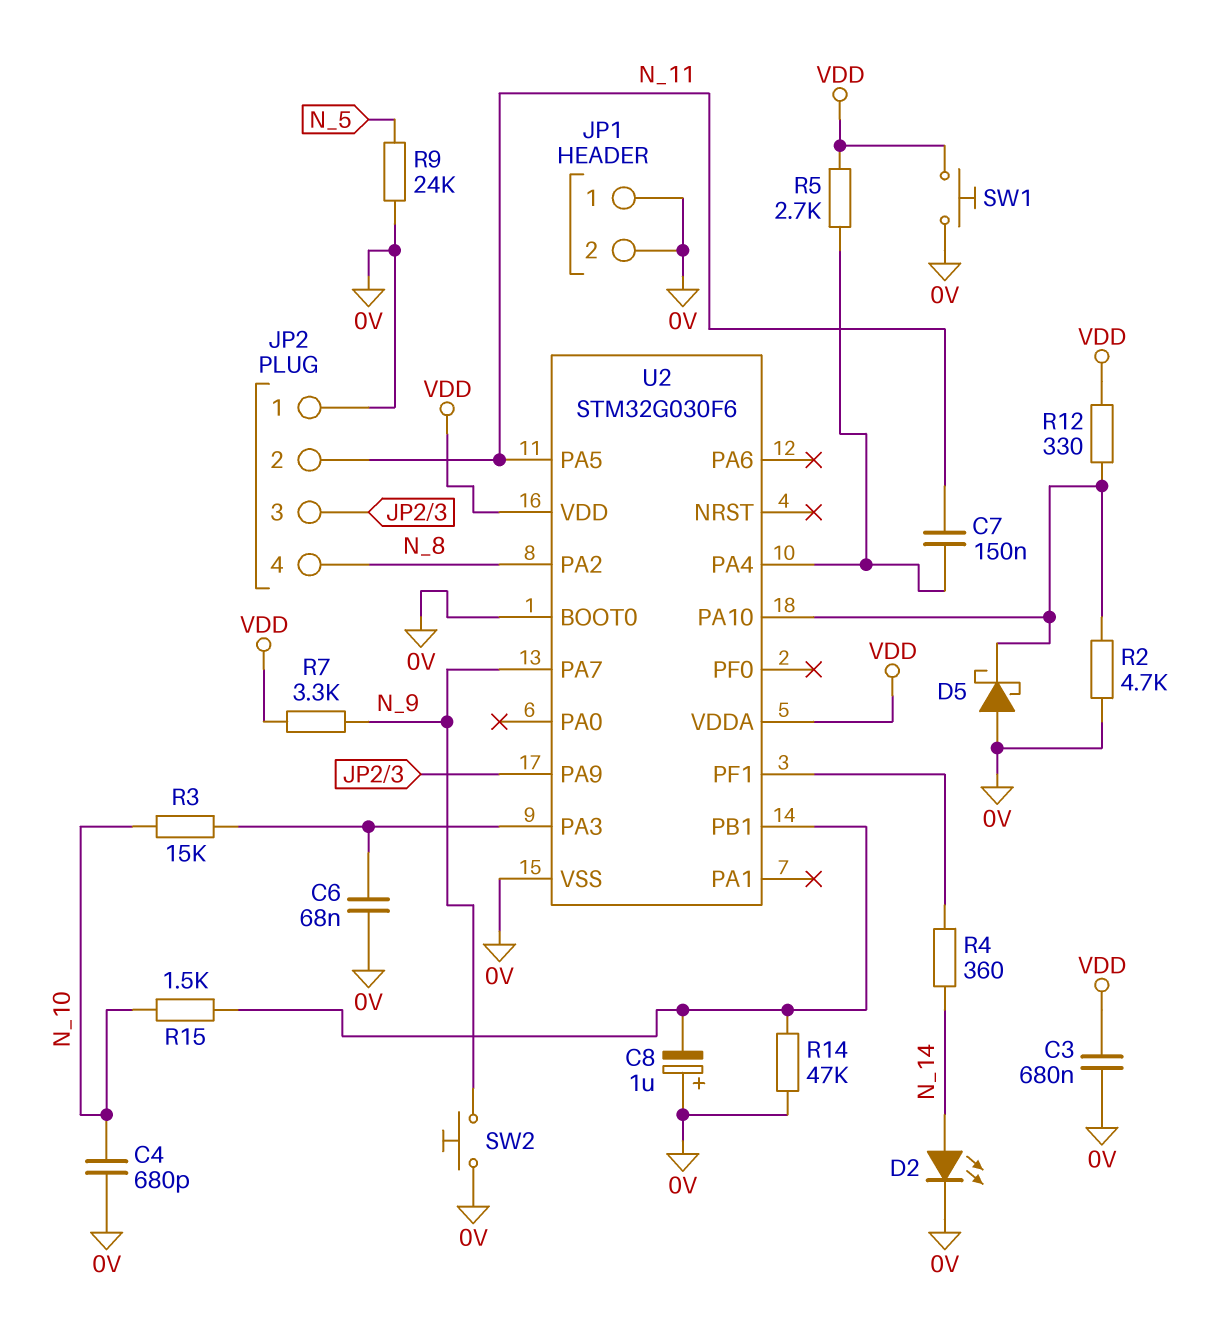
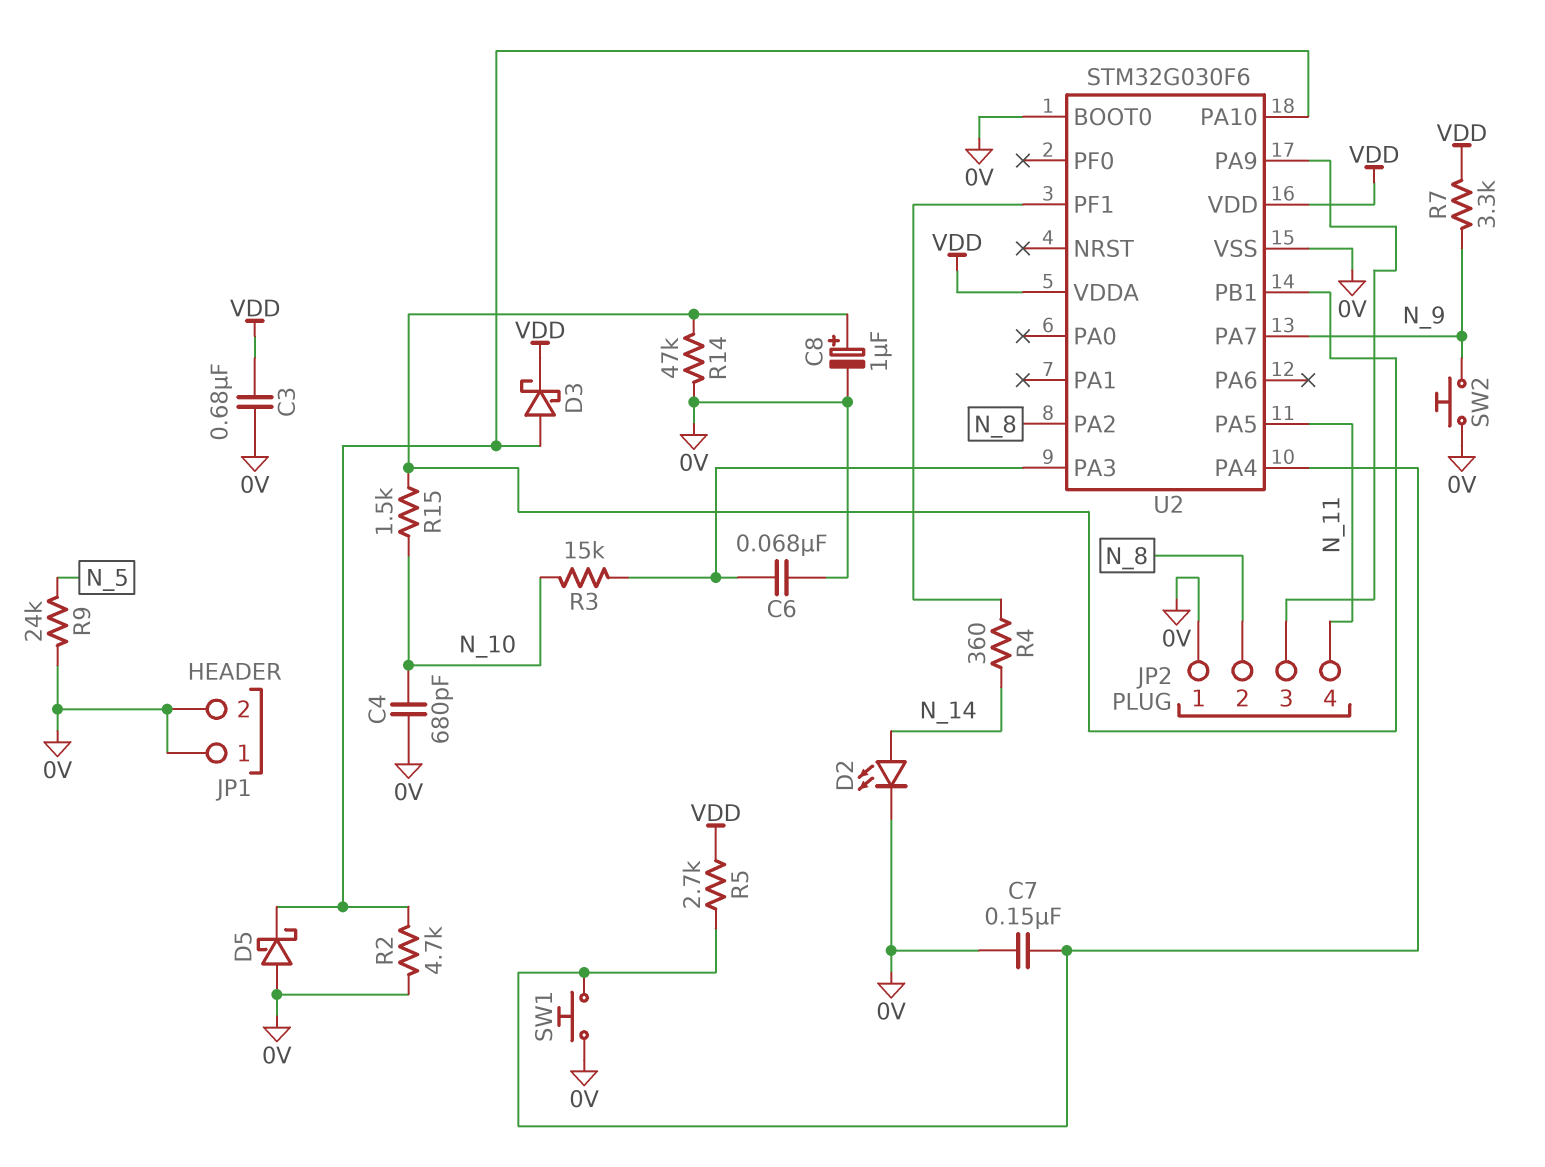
C7: 150nF (N_11, U2/PA4) -> 150nF (0V, U2/PA4)
C8: 1uF (plus 0V, minus U2/PB1) -> 1uF (plus U2/PB1, minus 0V)
D3: none -> schottky (A U2/PA10, K VDD)
JP2 pin 2: N_11 -> N_8
JP2 pin 4: N_8 -> N_11
R12: 330 (U2/PA10, VDD) -> none
SW1: button (0V, VDD) -> button (0V, U2/PA4)

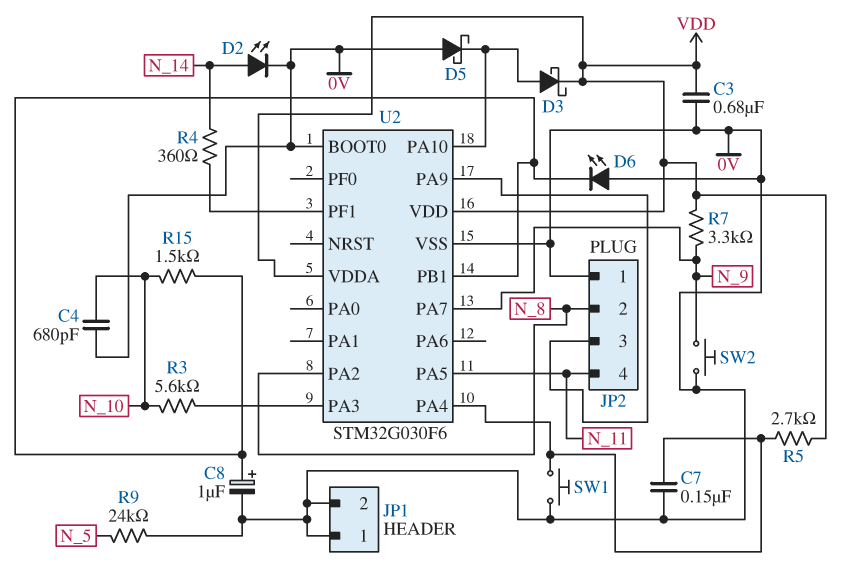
C6: 68nF (0V, U2/PA3) -> none
D6: none -> LED (A 0V, K U2/PB1)
R2: 4.7k (0V, U2/PA10) -> none
R3: 15k (N_10, U2/PA3) -> 5.6k (N_10, U2/PA3)
R14: 47k (0V, U2/PB1) -> none

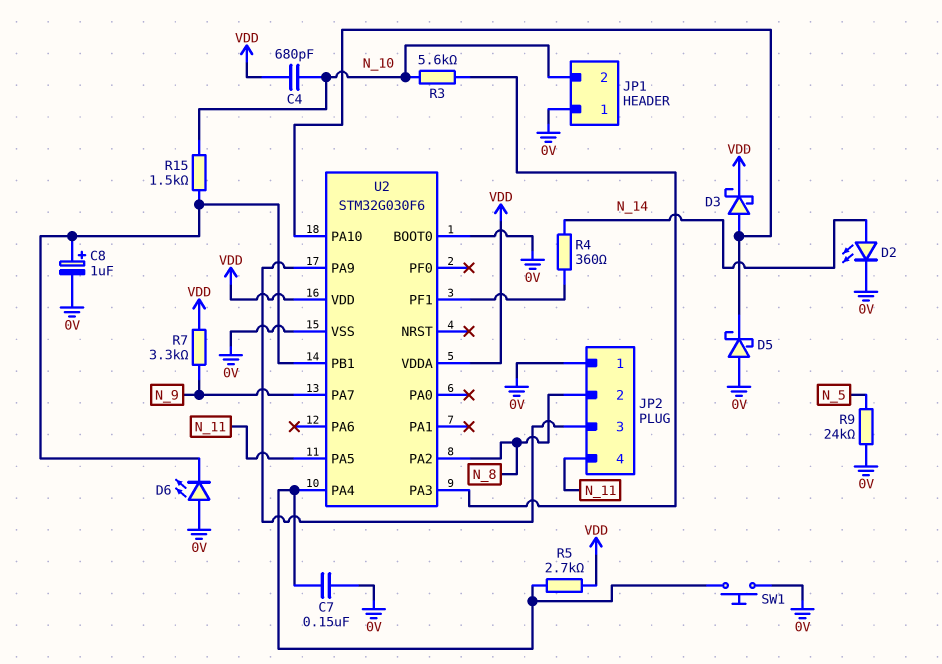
C3: 680nF (0V, VDD) -> none
C4: 680pF (0V, N_10) -> 680pF (N_10, VDD)
JP1 pin 2: 0V -> N_10
SW2: button (0V, N_9) -> none

